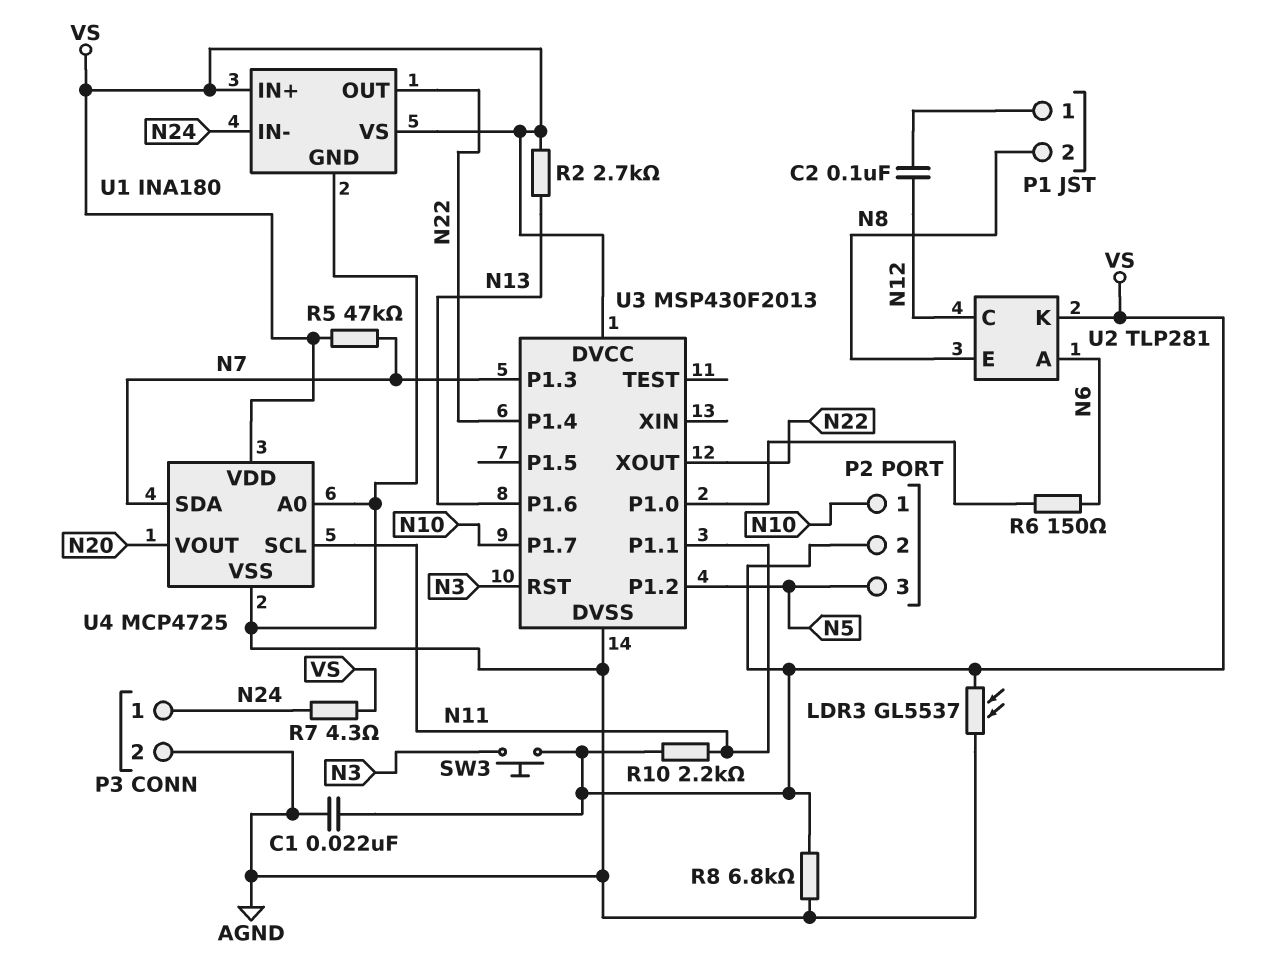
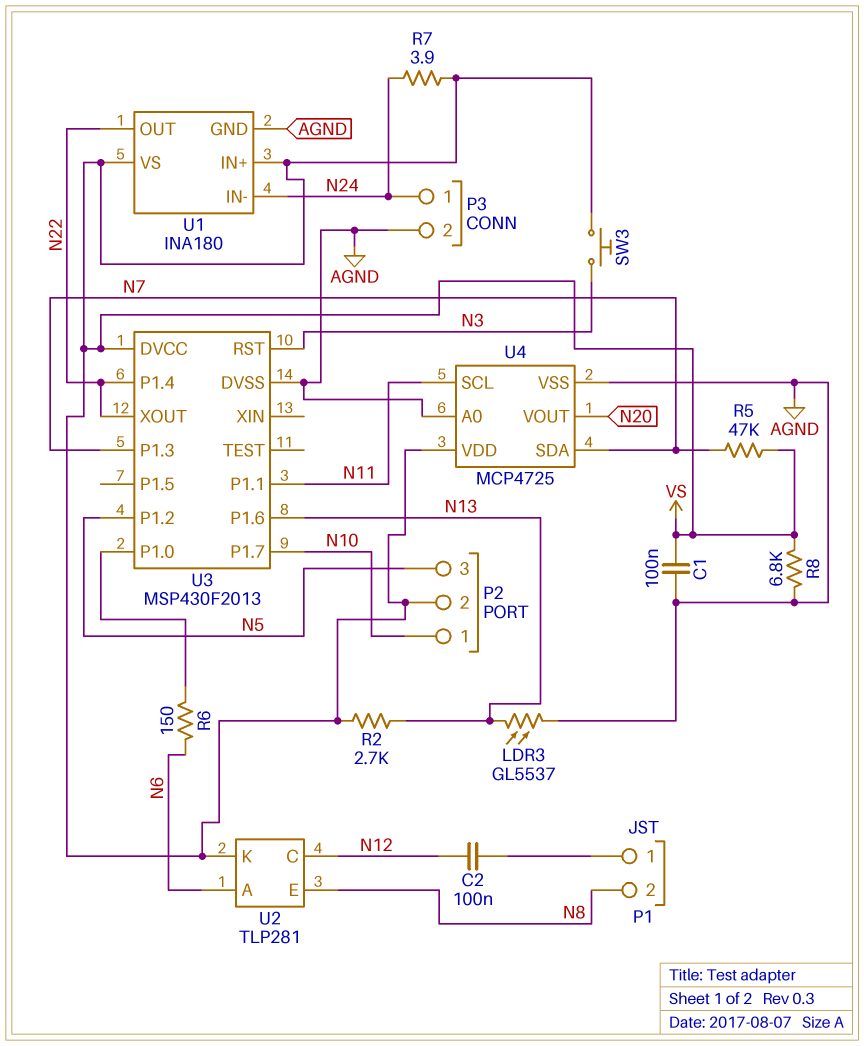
C1: 22nF (AGND, VS) -> 100nF (AGND, VS)
LDR3: GL5537 (AGND, VS) -> GL5537 (AGND, N13)
R7: 4.3 (N24, VS) -> 3.9 (N24, VS)
R10: 2.2k (N11, VS) -> none

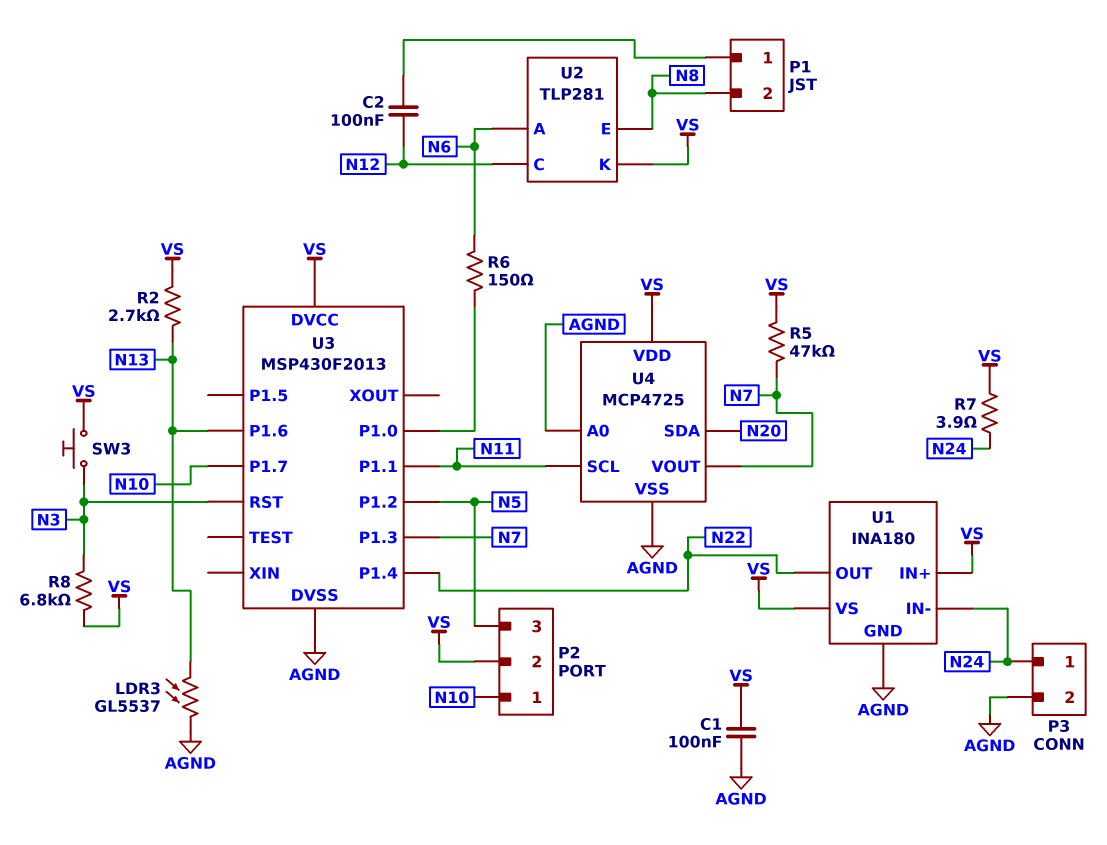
R8: 6.8k (AGND, VS) -> 6.8k (N3, VS)
U3 pin XOUT: N22 -> none
U4 pin SDA: N7 -> N20
U4 pin VOUT: N20 -> N7

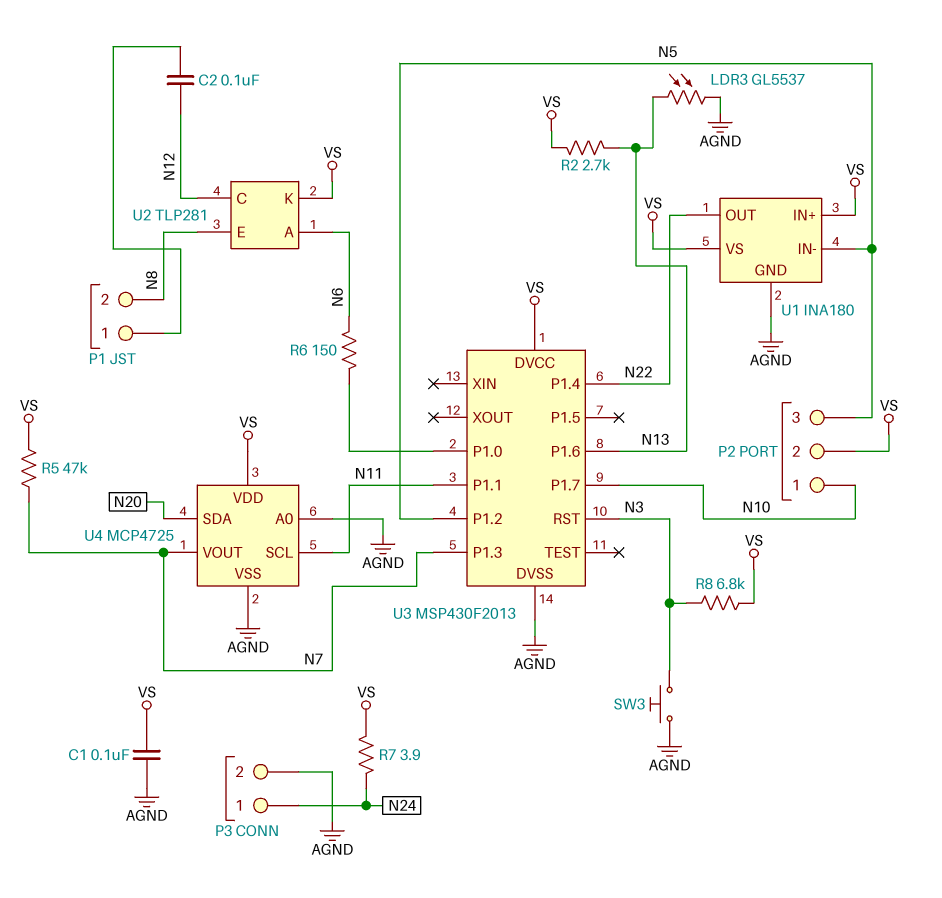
SW3: button (N3, VS) -> button (AGND, N3)
U1 pin IN-: N24 -> N5

